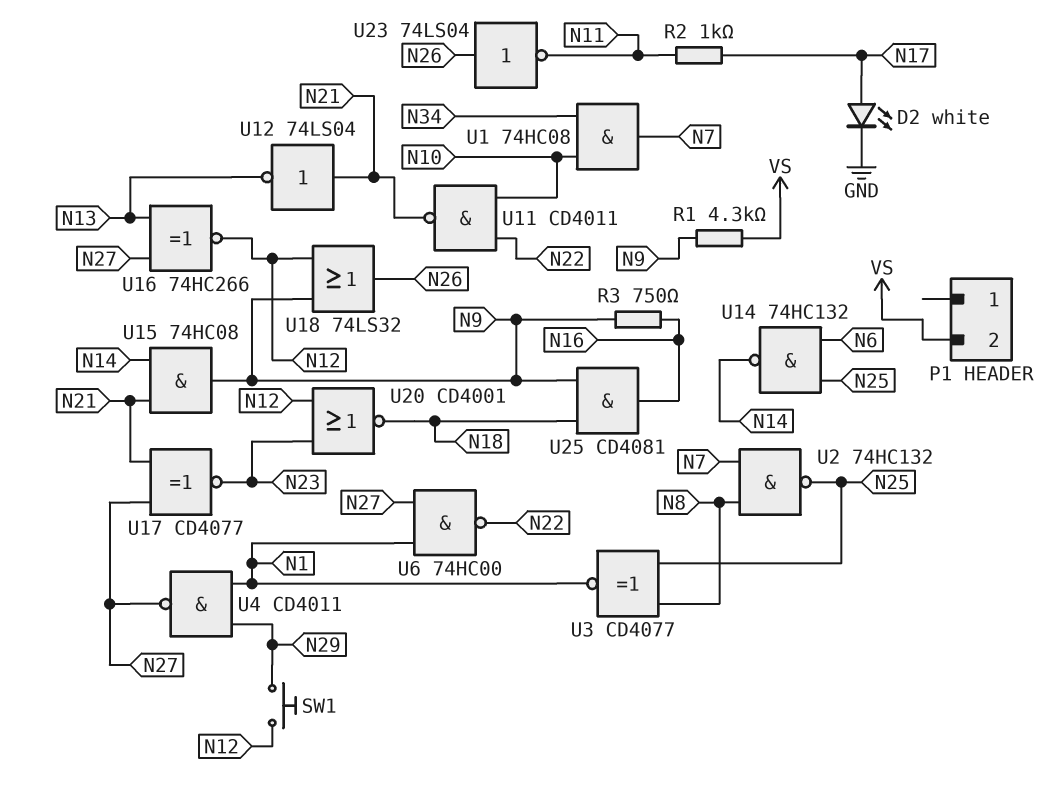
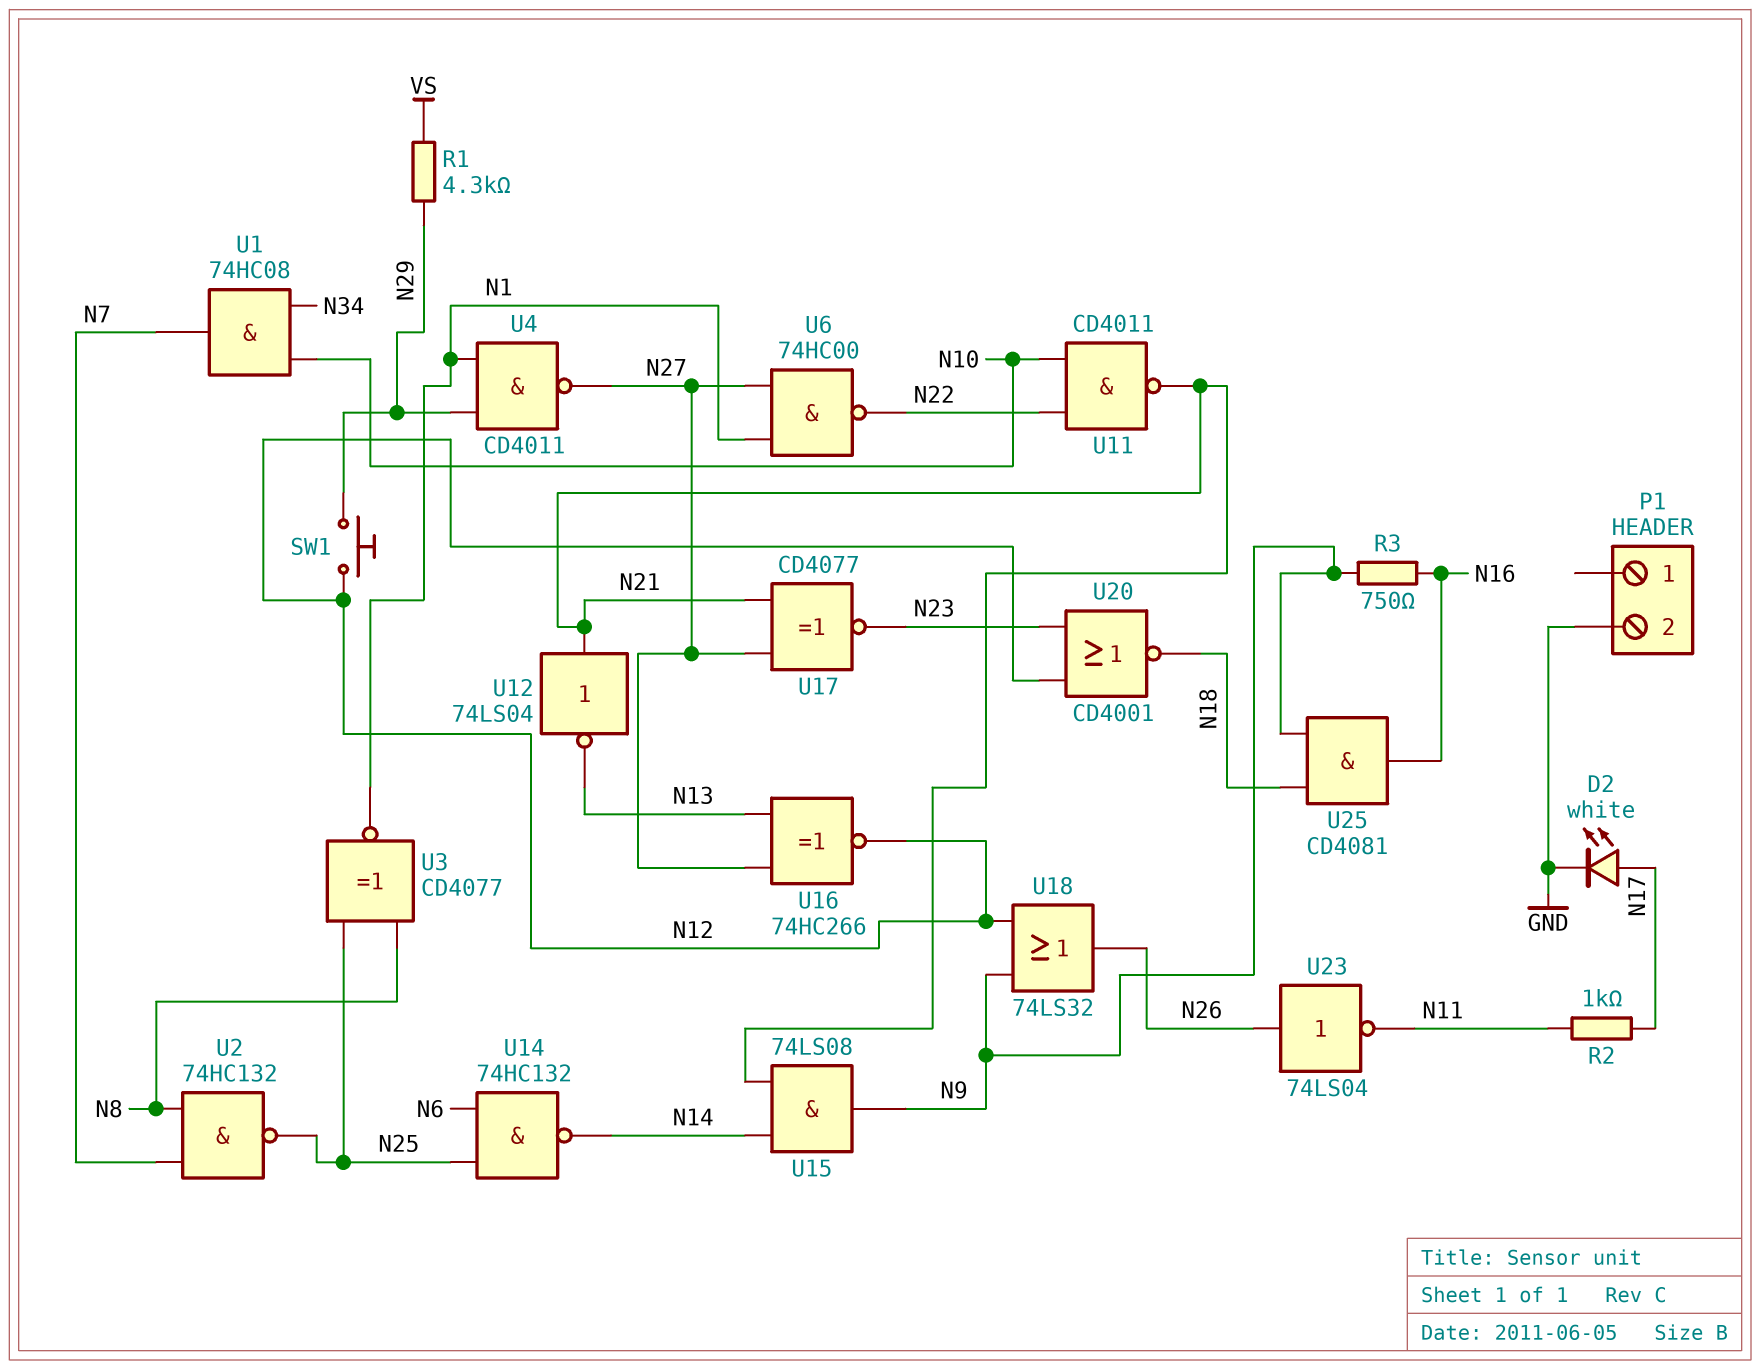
P1 pin 2: VS -> GND
R1: 4.3k (N9, VS) -> 4.3k (N29, VS)
U15: AND 74HC08 (in N14, in N21, out N9) -> AND 74LS08 (in N14, in N21, out N9)

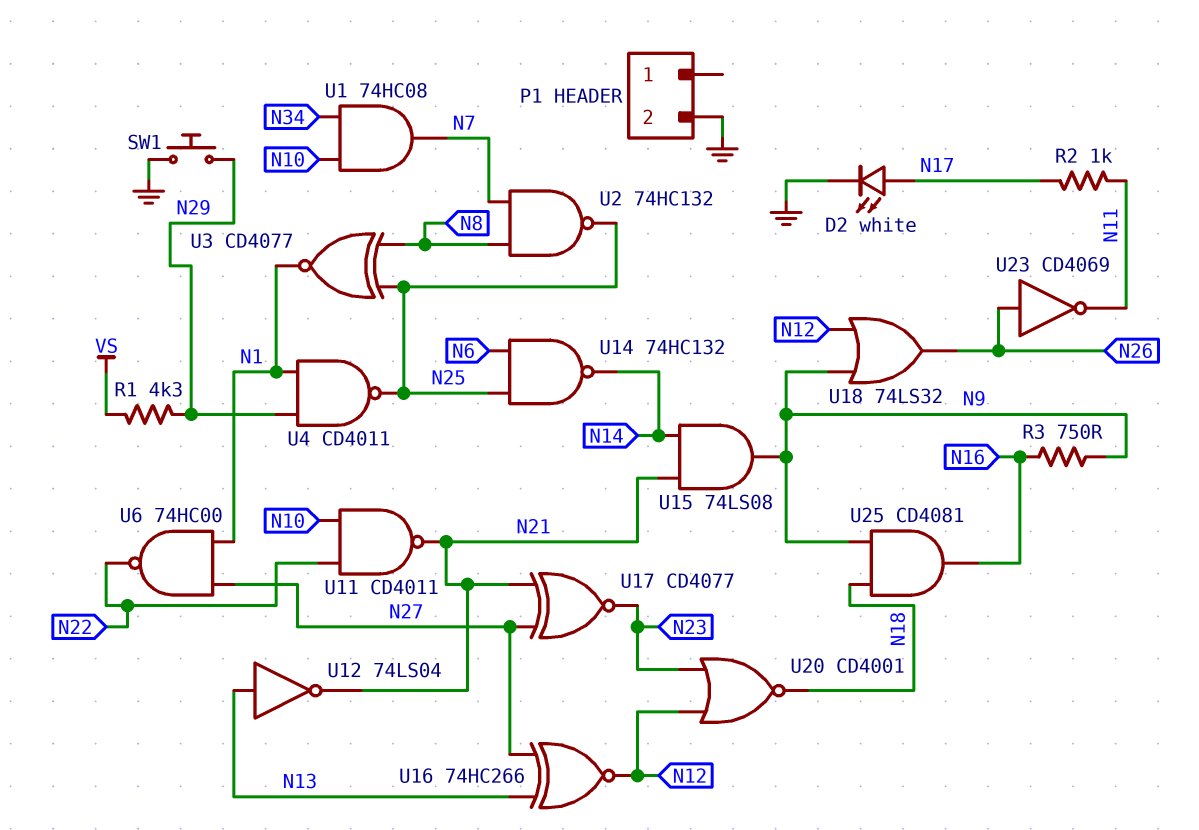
SW1: button (N12, N29) -> button (GND, N29)
U4: NAND CD4011 (in N1, in N29, out N27) -> NAND CD4011 (in N1, in N29, out N25)
U12: NOT 74LS04 (in N21, out N13) -> NOT 74LS04 (in N13, out N21)
U23: NOT 74LS04 (in N26, out N11) -> NOT CD4069 (in N26, out N11)

